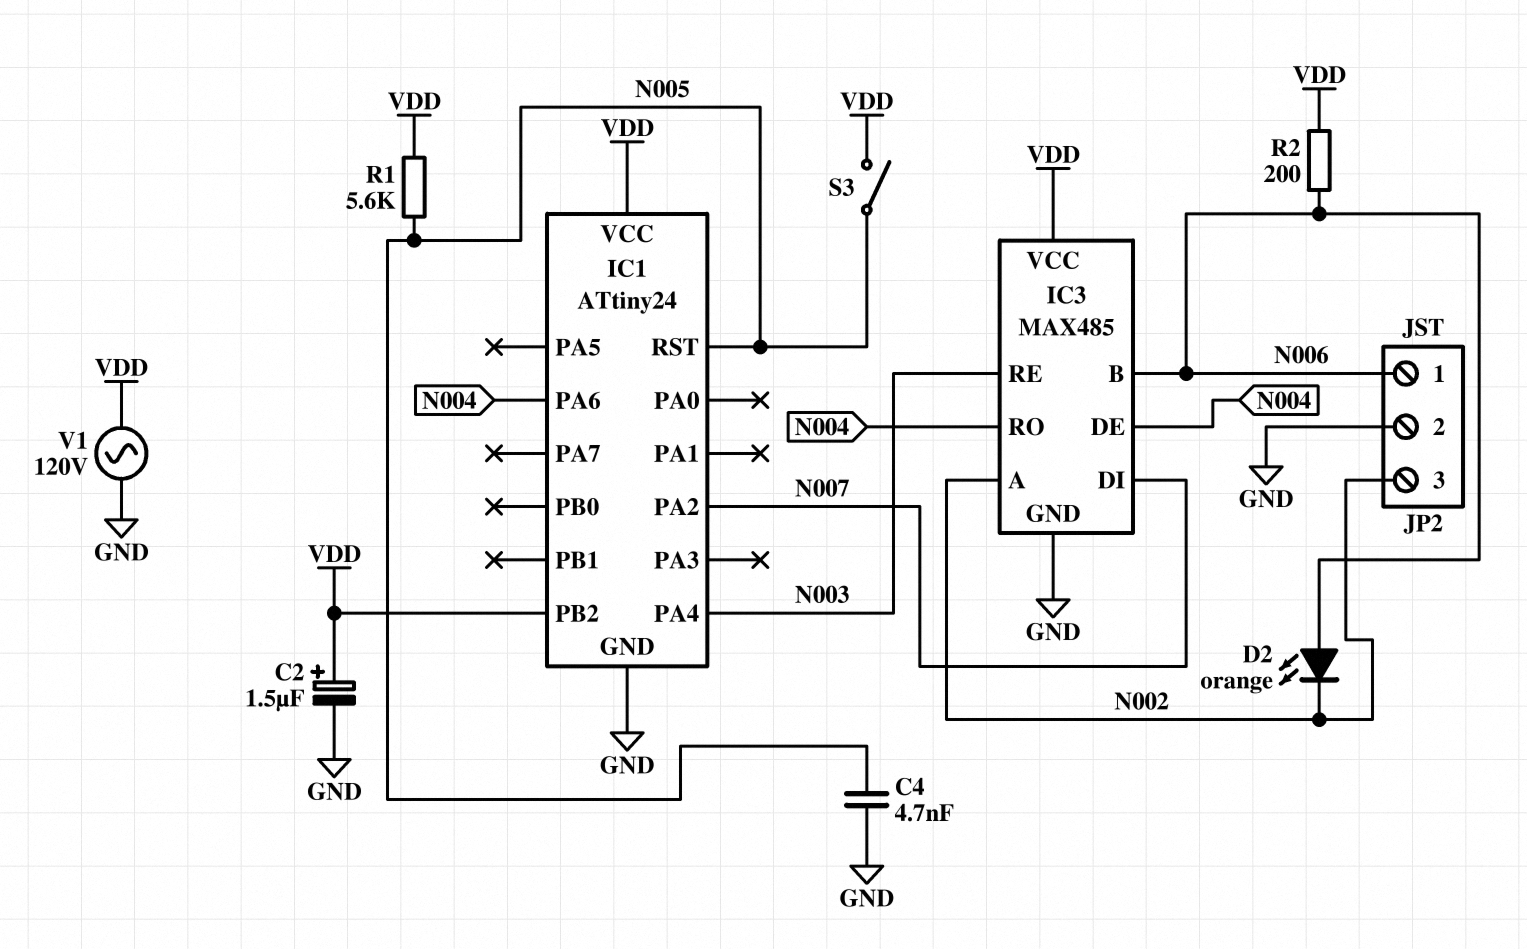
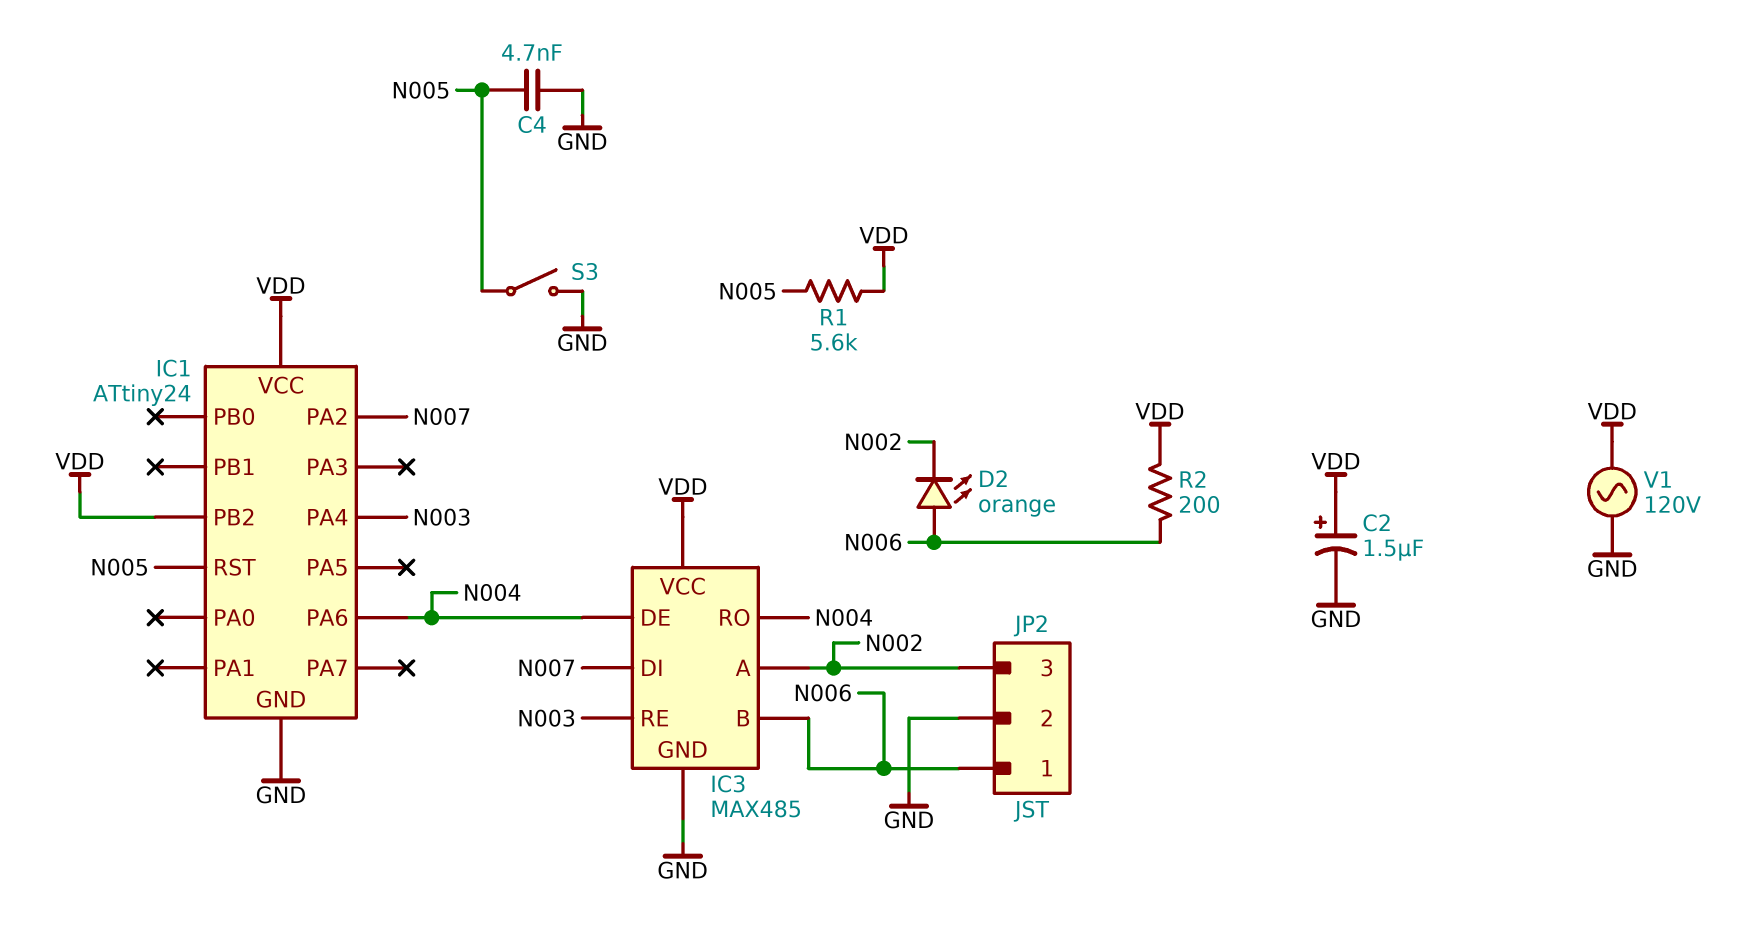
S3: switch (N005, VDD) -> switch (GND, N005)

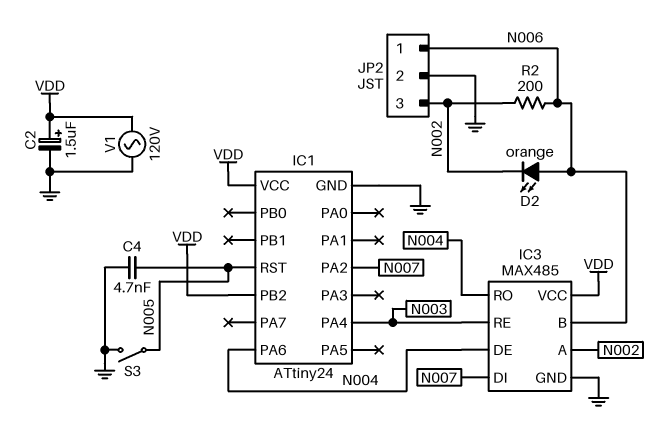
R1: 5.6k (N005, VDD) -> none
R2: 200 (N006, VDD) -> 200 (N002, N006)

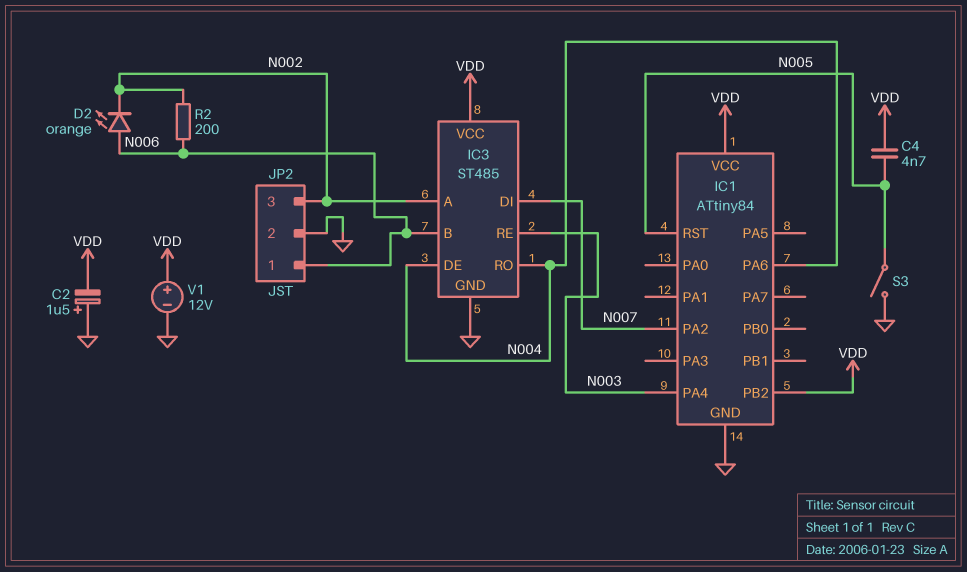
C2: 1.5uF (plus VDD, minus GND) -> 1.5uF (plus GND, minus VDD)
C4: 4.7nF (GND, N005) -> 4.7nF (N005, VDD)
IC1: ATtiny24 -> ATtiny84
IC3: MAX485 -> ST485
V1: AC 120V (GND, VDD) -> 12V (plus VDD, minus GND)

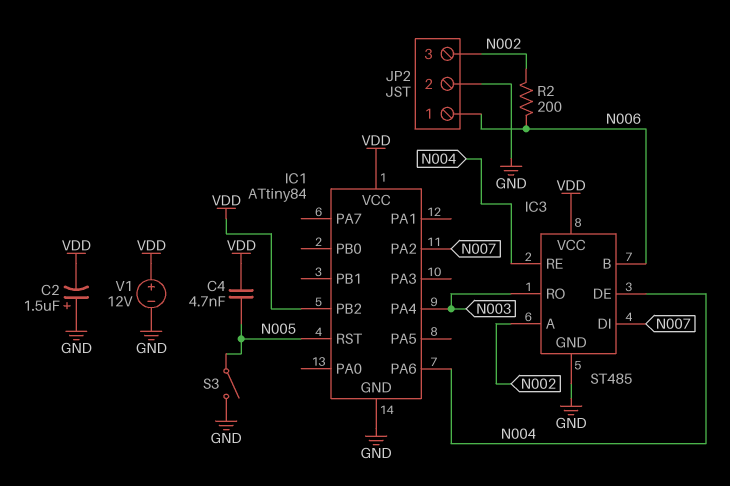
D2: LED orange (A N006, K N002) -> none
IC3 pin RE: N003 -> N004
IC3 pin RO: N004 -> N003

